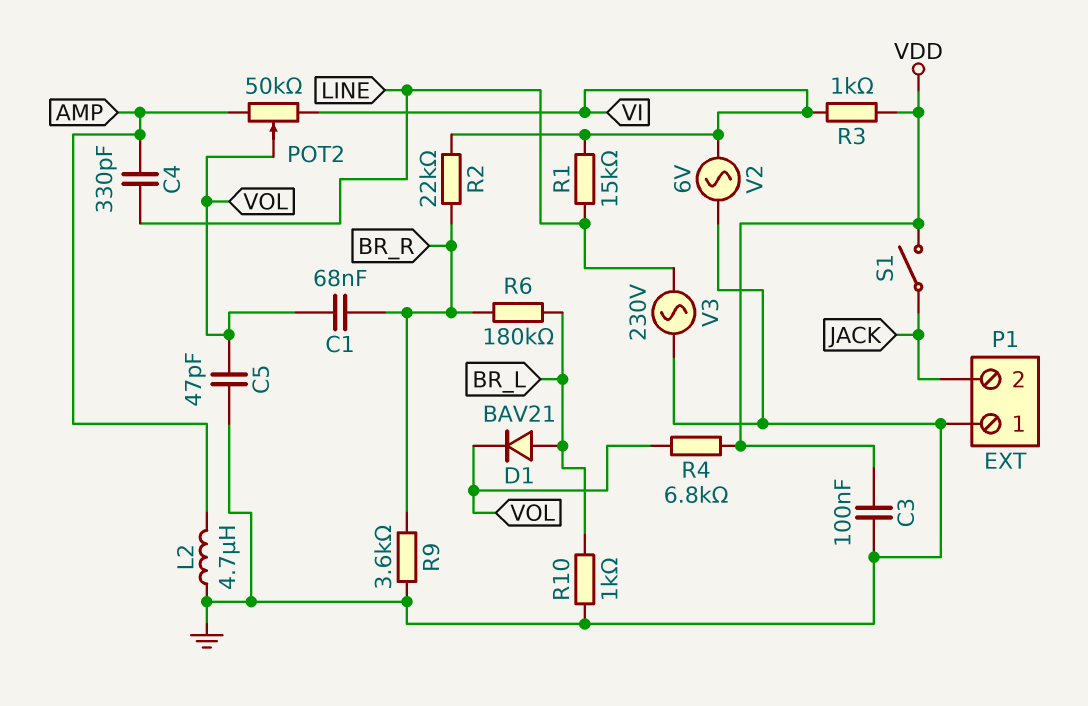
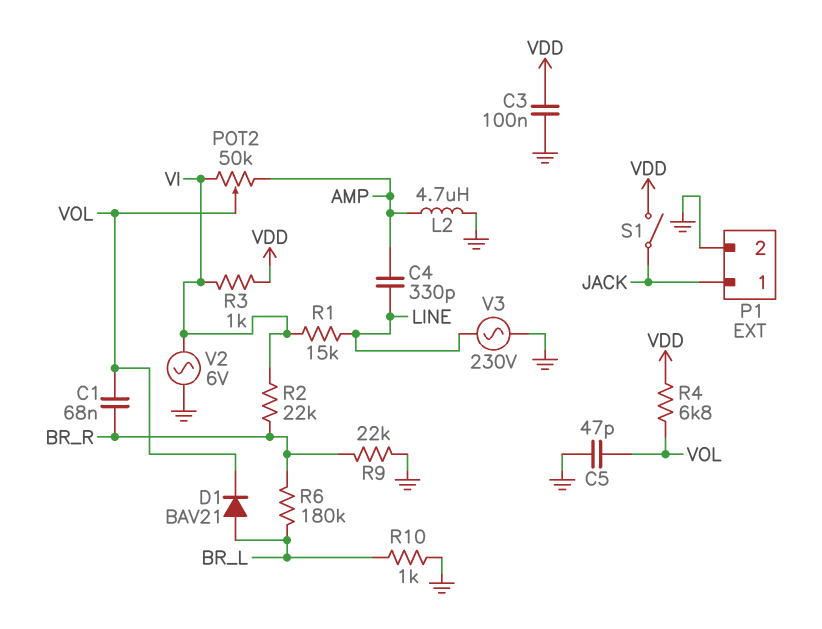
P1 pin 1: GND -> JACK
P1 pin 2: JACK -> GND
R9: 3.6k (BR_R, GND) -> 22k (BR_R, GND)

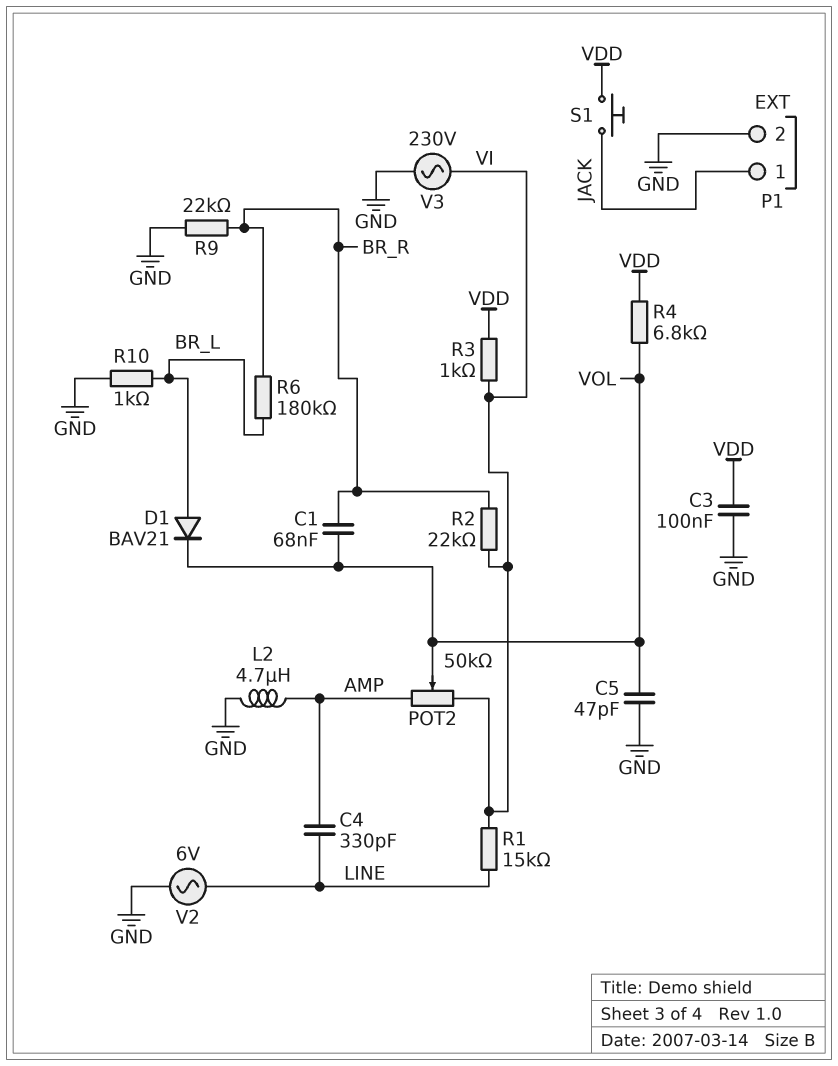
S1: switch (JACK, VDD) -> button (JACK, VDD)
V2: AC 6V (GND, VI) -> AC 6V (GND, LINE)
V3: AC 230V (GND, LINE) -> AC 230V (GND, VI)

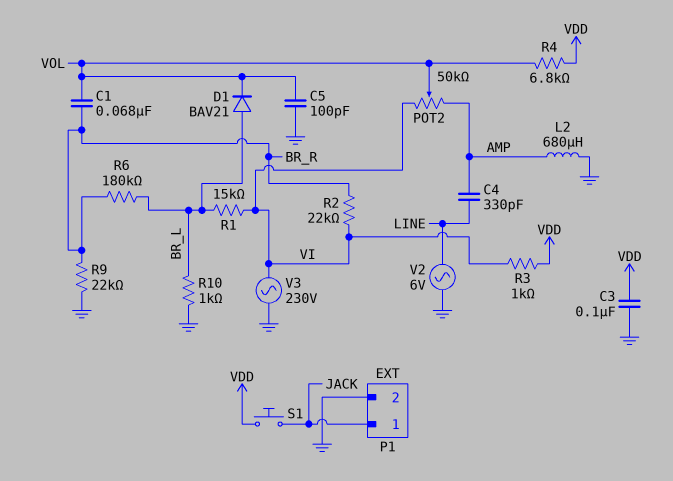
C5: 47pF (GND, VOL) -> 100pF (GND, VOL)
L2: 4.7uH (AMP, GND) -> 680uH (AMP, GND)
R1: 15k (LINE, VI) -> 15k (BR_L, VI)

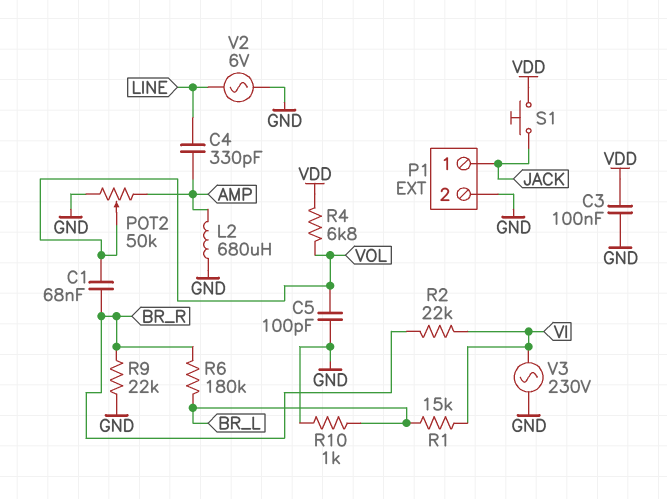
D1: diode BAV21 (A BR_L, K VOL) -> none
POT2: 50k (AMP, VI, wiper VOL) -> 50k (AMP, GND, wiper VOL)
R3: 1k (VDD, VI) -> none

